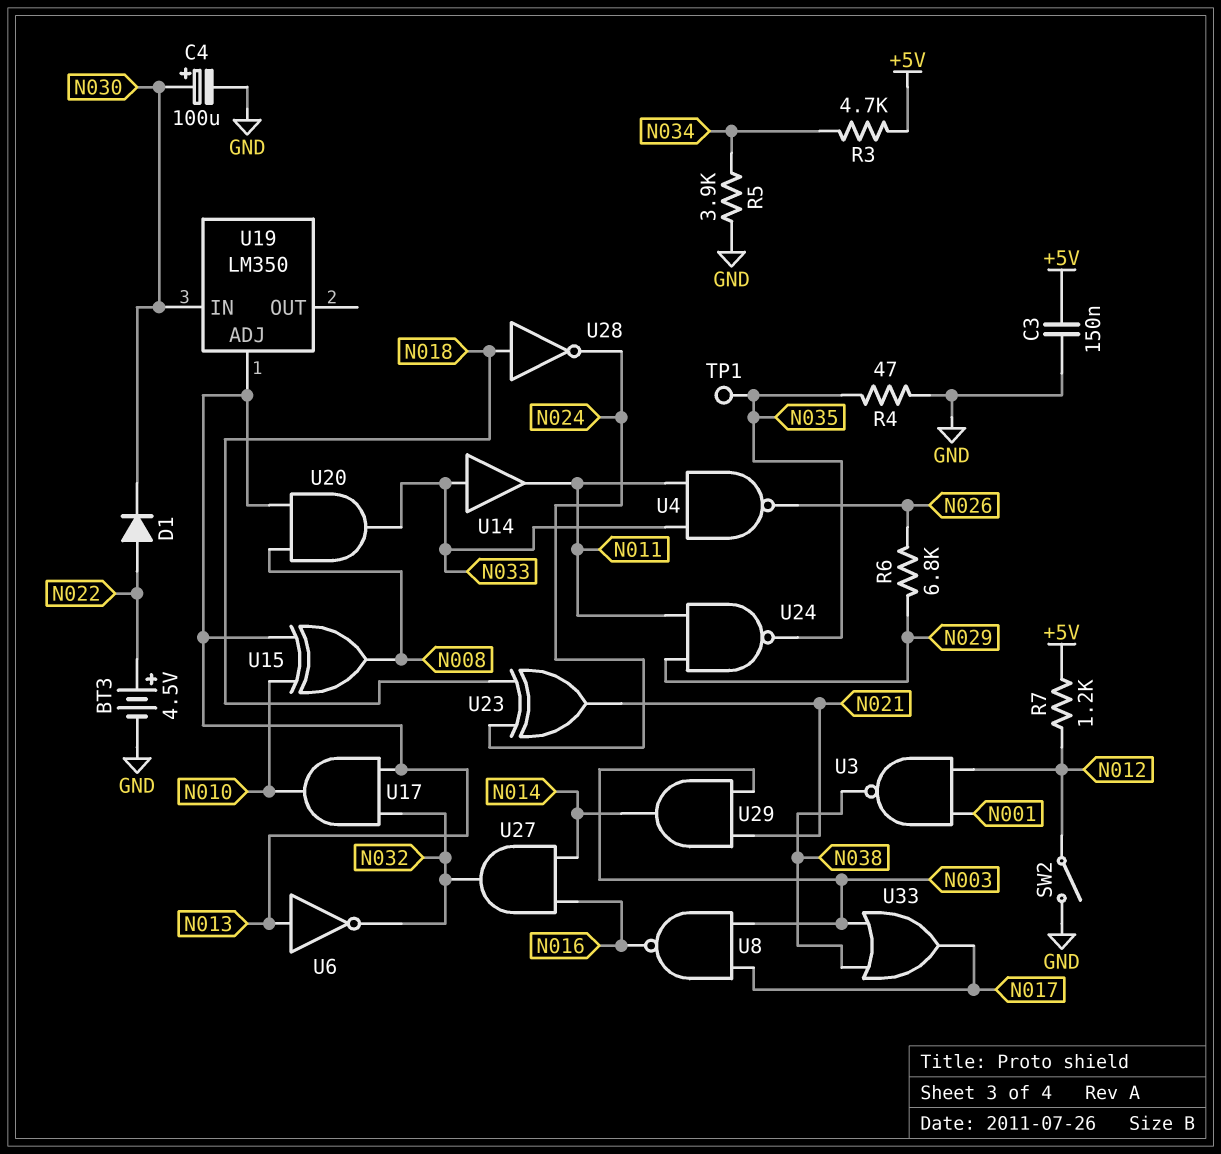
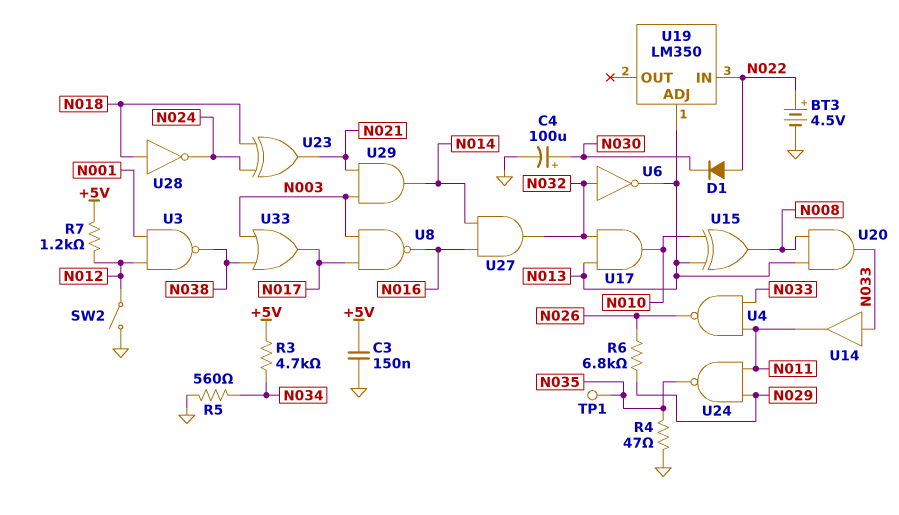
R5: 3.9k (GND, N034) -> 560 (GND, N034)
U6: NOT (in N013, out N032) -> NOT (in N032, out N013)
U19 pin IN: N030 -> N022

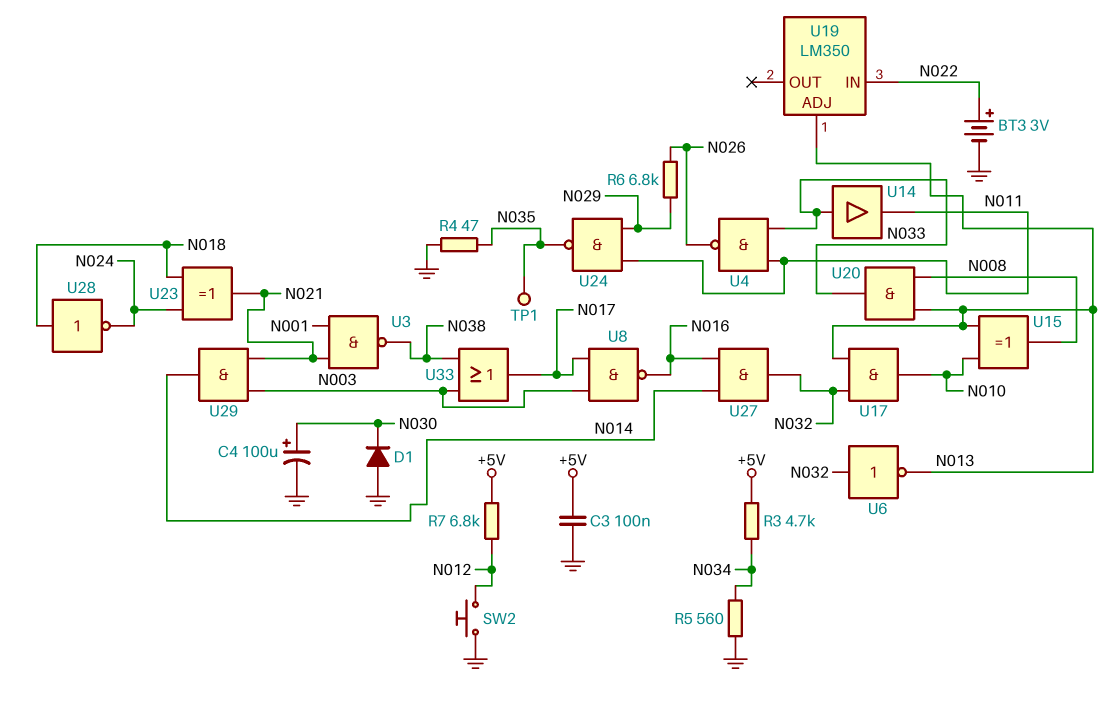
BT3: 4.5V (plus N022, minus GND) -> 3V (plus N022, minus GND)
C3: 150nF (+5V, GND) -> 100nF (+5V, GND)
D1: diode (A N022, K N030) -> diode (A GND, K N030)
R7: 1.2k (+5V, N012) -> 6.8k (+5V, N012)
SW2: switch (GND, N012) -> button (GND, N012)
U3: NAND (in N001, in N012, out N038) -> NAND (in N001, in N021, out N038)

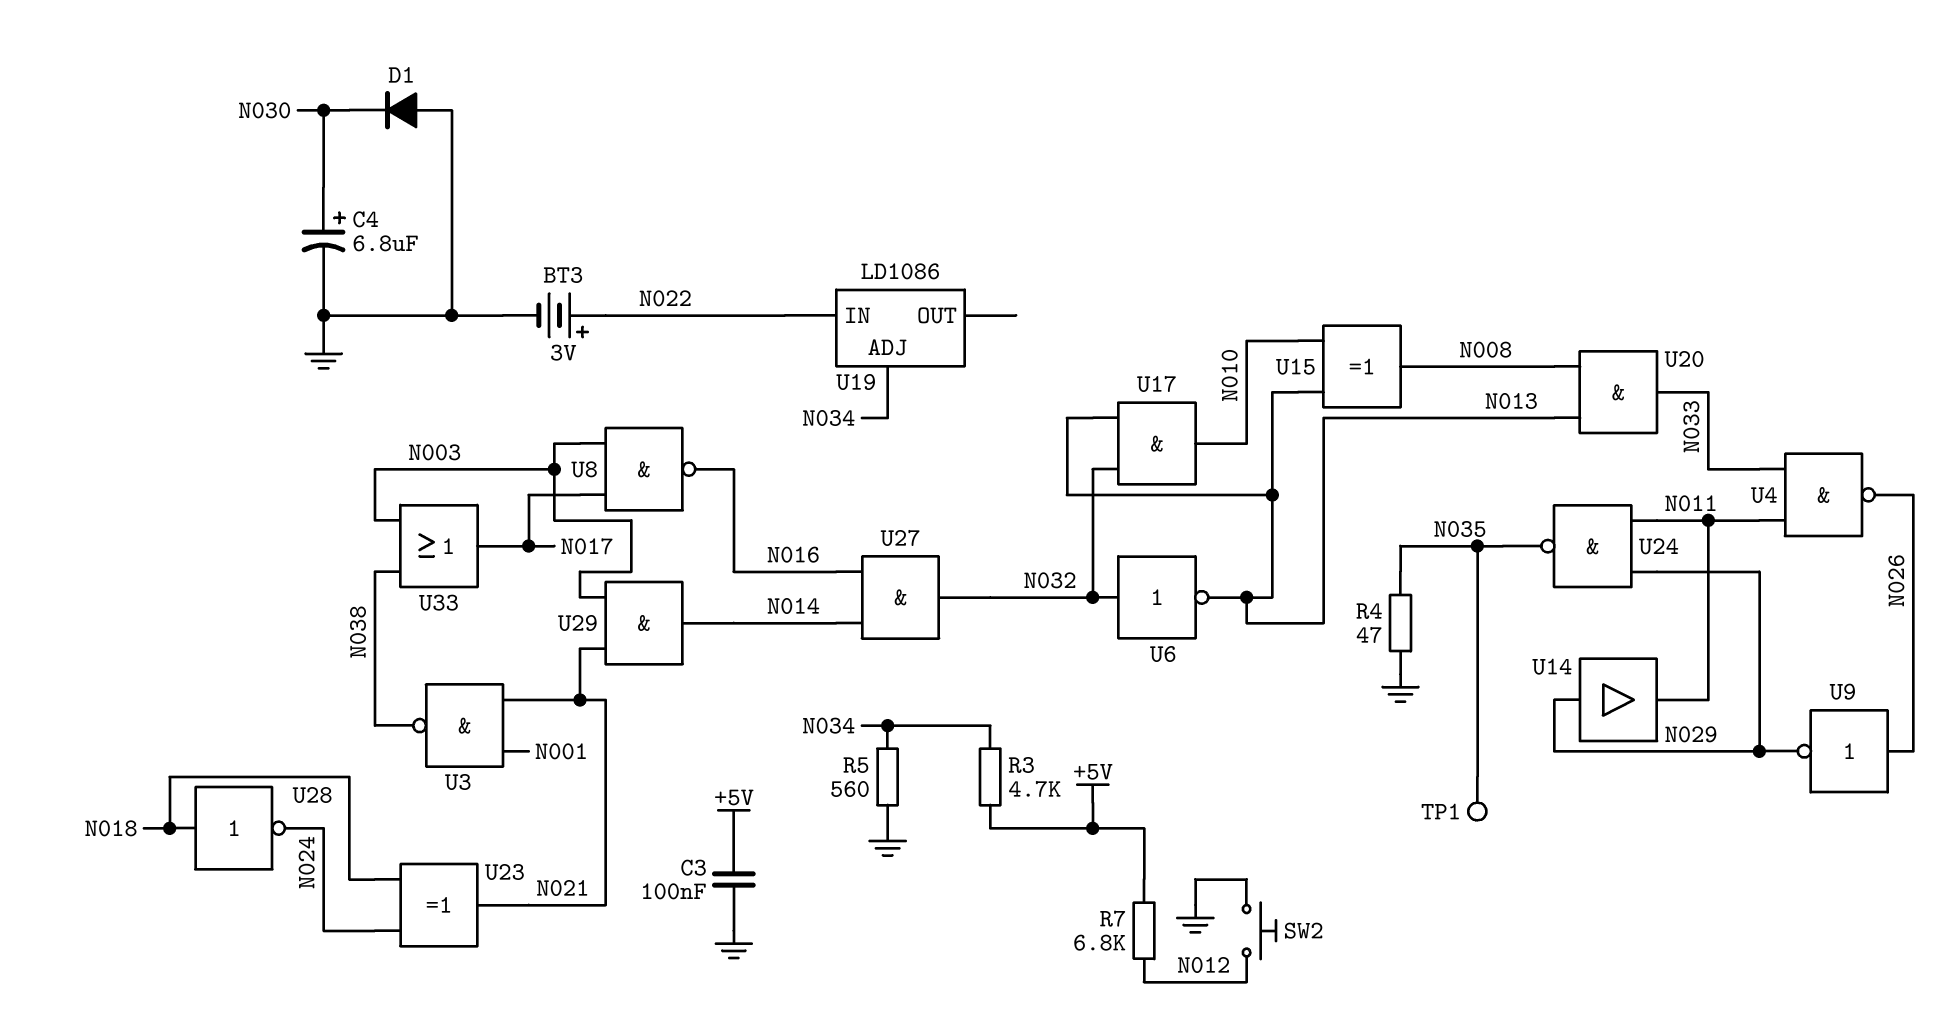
C4: 100uF (plus N030, minus GND) -> 6.8uF (plus N030, minus GND)
R6: 6.8k (N026, N029) -> none
U9: none -> NOT (in N026, out N029)
U14: buffer (in N033, out N011) -> buffer (in N029, out N011)
U19: LM350 -> LD1086
U19 pin ADJ: N013 -> N034

